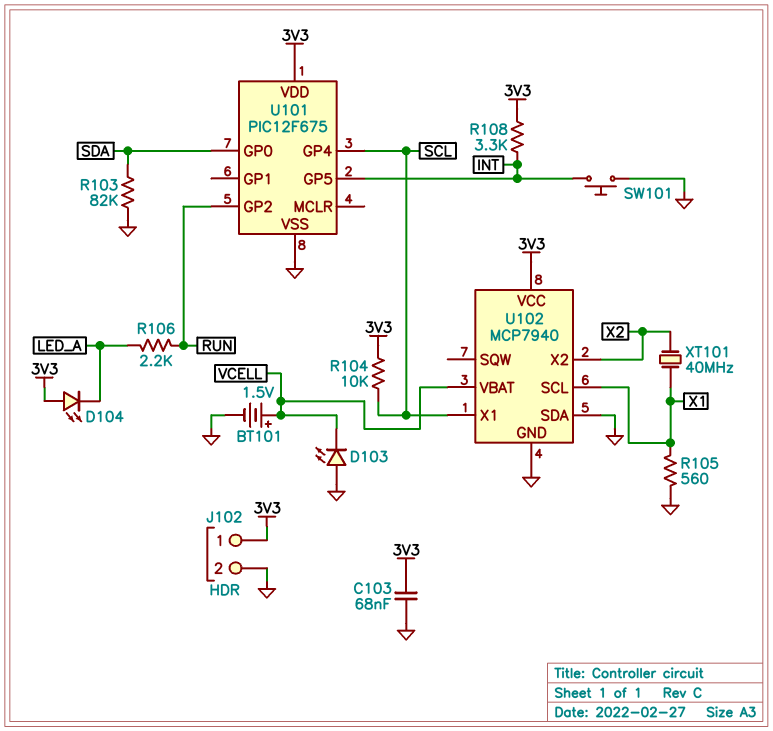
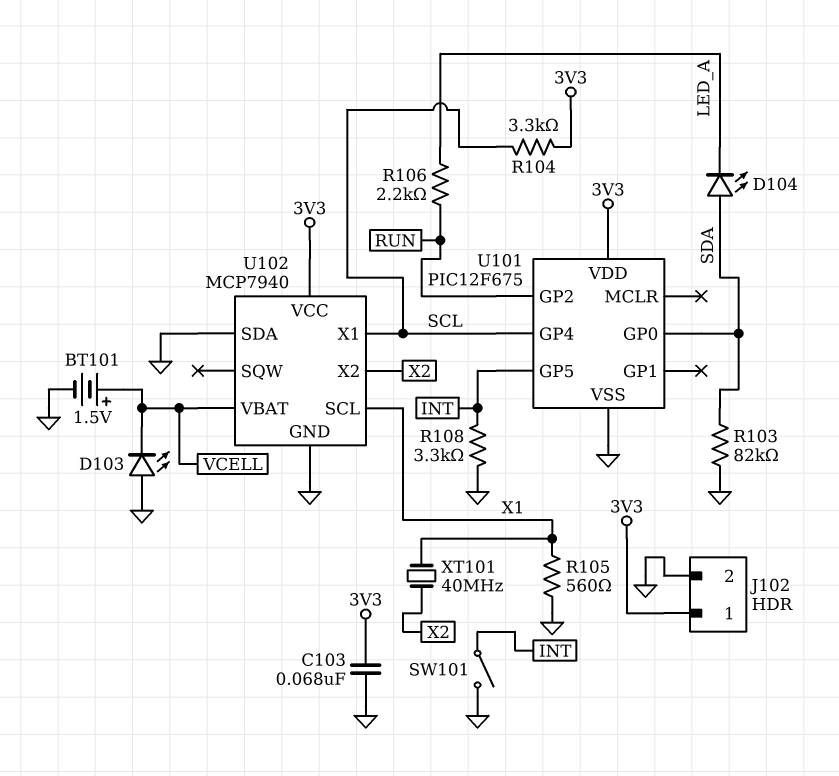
D104: LED (A 3V3, K LED_A) -> LED (A SDA, K LED_A)
R104: 10k (3V3, SCL) -> 3.3k (3V3, SCL)
R108: 3.3k (3V3, INT) -> 3.3k (GND, INT)
SW101: button (GND, INT) -> switch (GND, INT)

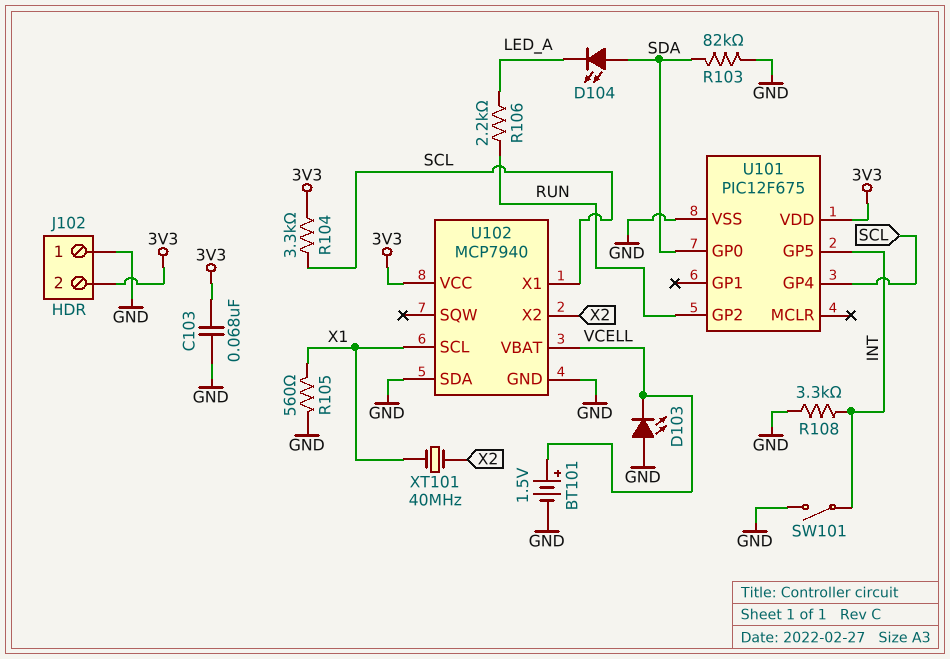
J102 pin 1: 3V3 -> GND
J102 pin 2: GND -> 3V3

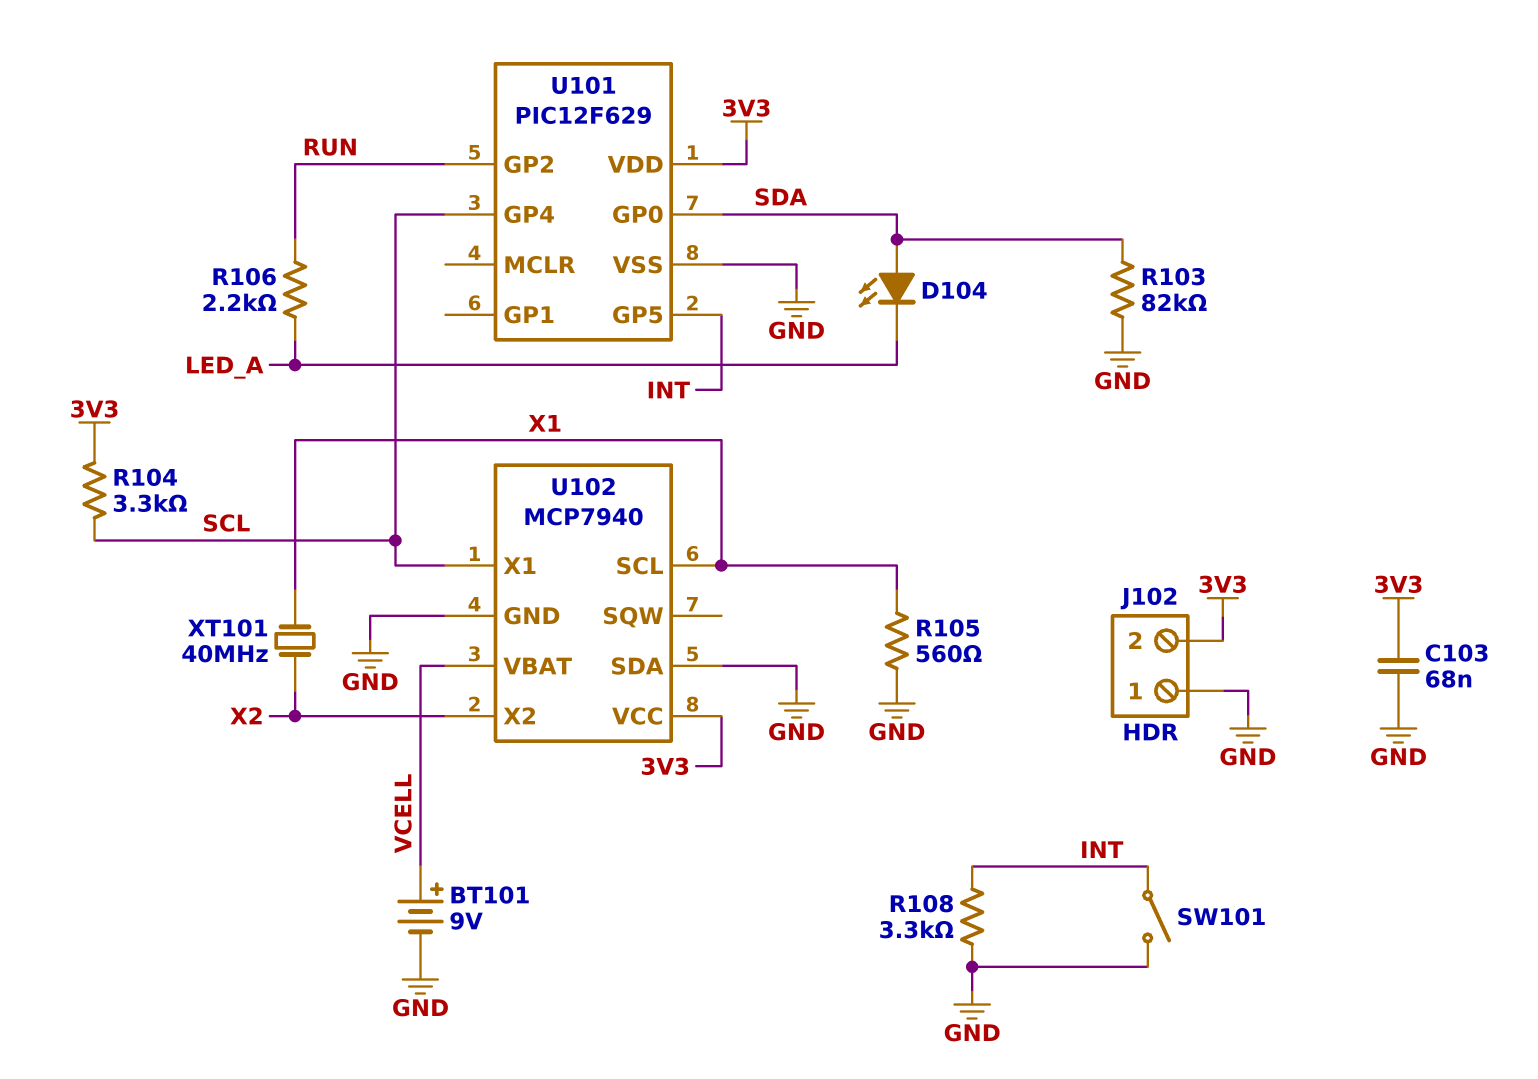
BT101: 1.5V (plus VCELL, minus GND) -> 9V (plus VCELL, minus GND)
D103: LED (A GND, K VCELL) -> none
U101: PIC12F675 -> PIC12F629

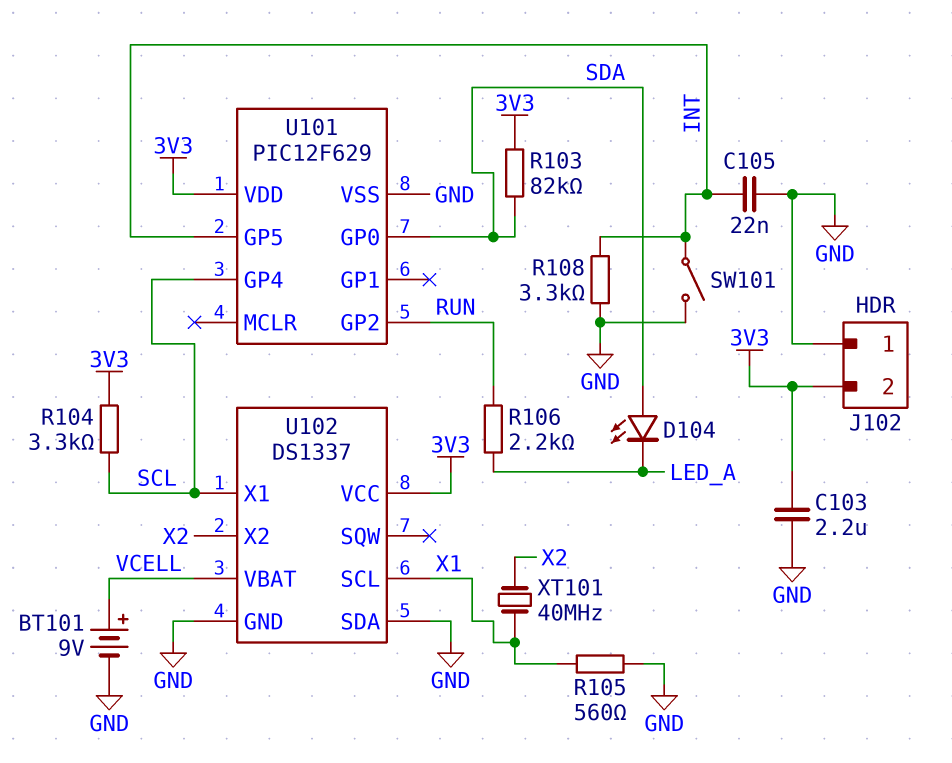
C103: 68nF (3V3, GND) -> 2.2uF (3V3, GND)
C105: none -> 22nF (GND, INT)
R103: 82k (GND, SDA) -> 82k (3V3, SDA)
U102: MCP7940 -> DS1337

